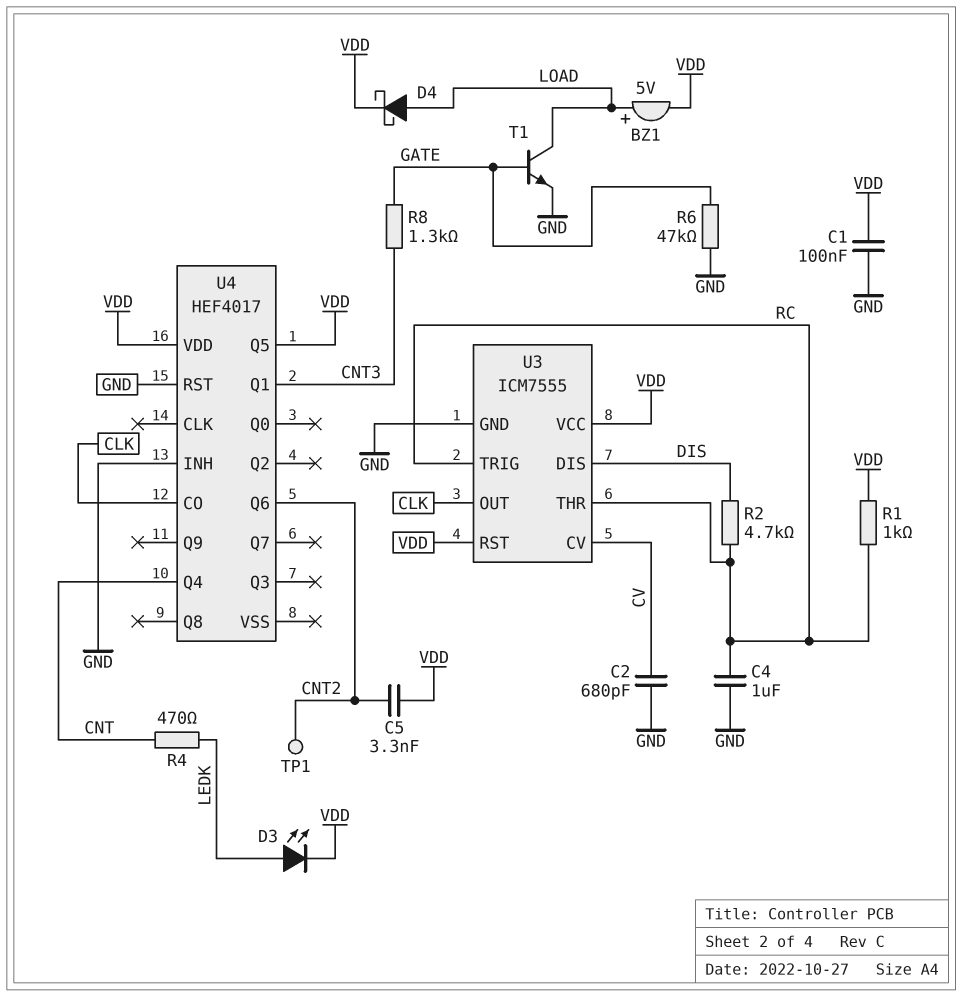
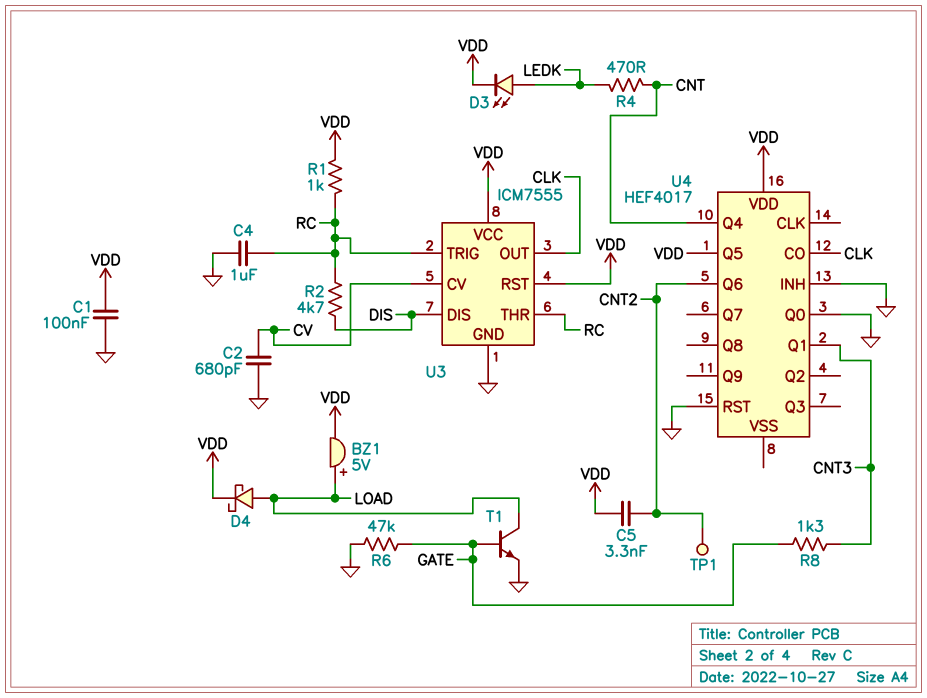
U4 pin Q0: none -> GND

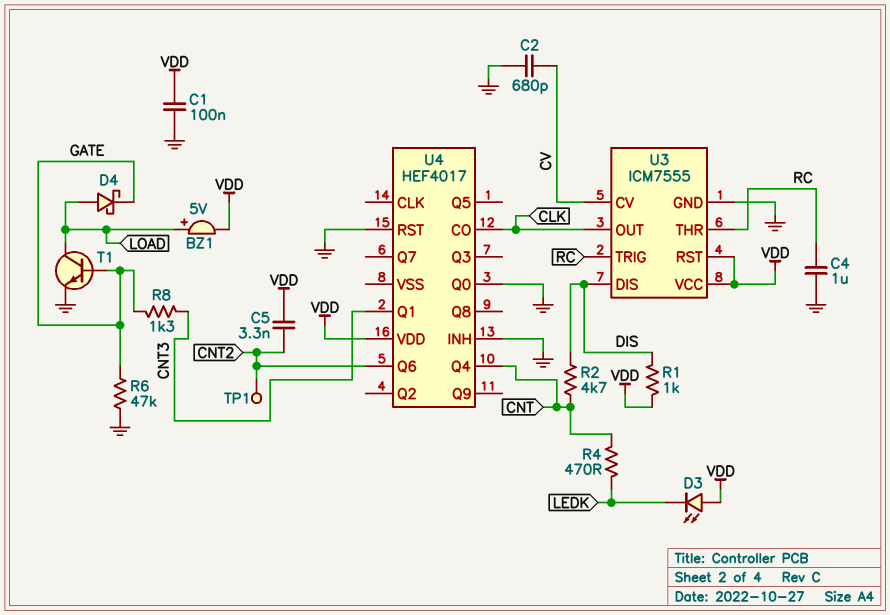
D3: LED (A LEDK, K VDD) -> LED (A VDD, K LEDK)
D4: schottky (A LOAD, K VDD) -> schottky (A LOAD, K GATE)
R1: 1k (RC, VDD) -> 1k (DIS, VDD)
R2: 4.7k (DIS, RC) -> 4.7k (CNT, DIS)
U4 pin Q5: VDD -> none

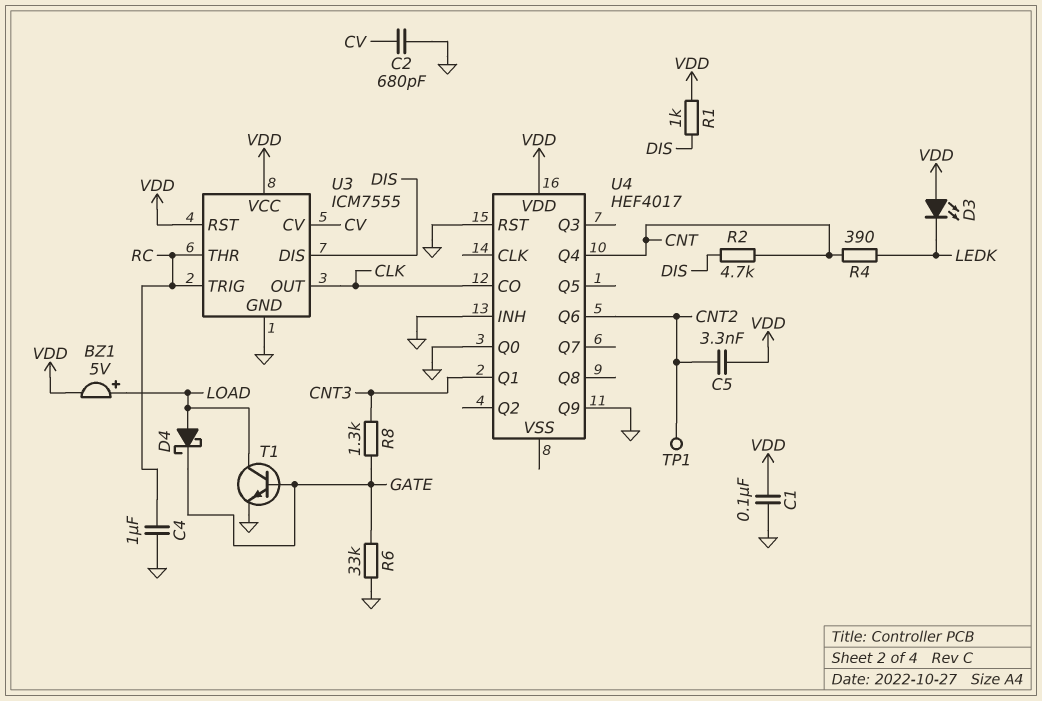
R4: 470 (CNT, LEDK) -> 390 (CNT, LEDK)
R6: 47k (GATE, GND) -> 33k (GATE, GND)
U4 pin Q9: none -> GND

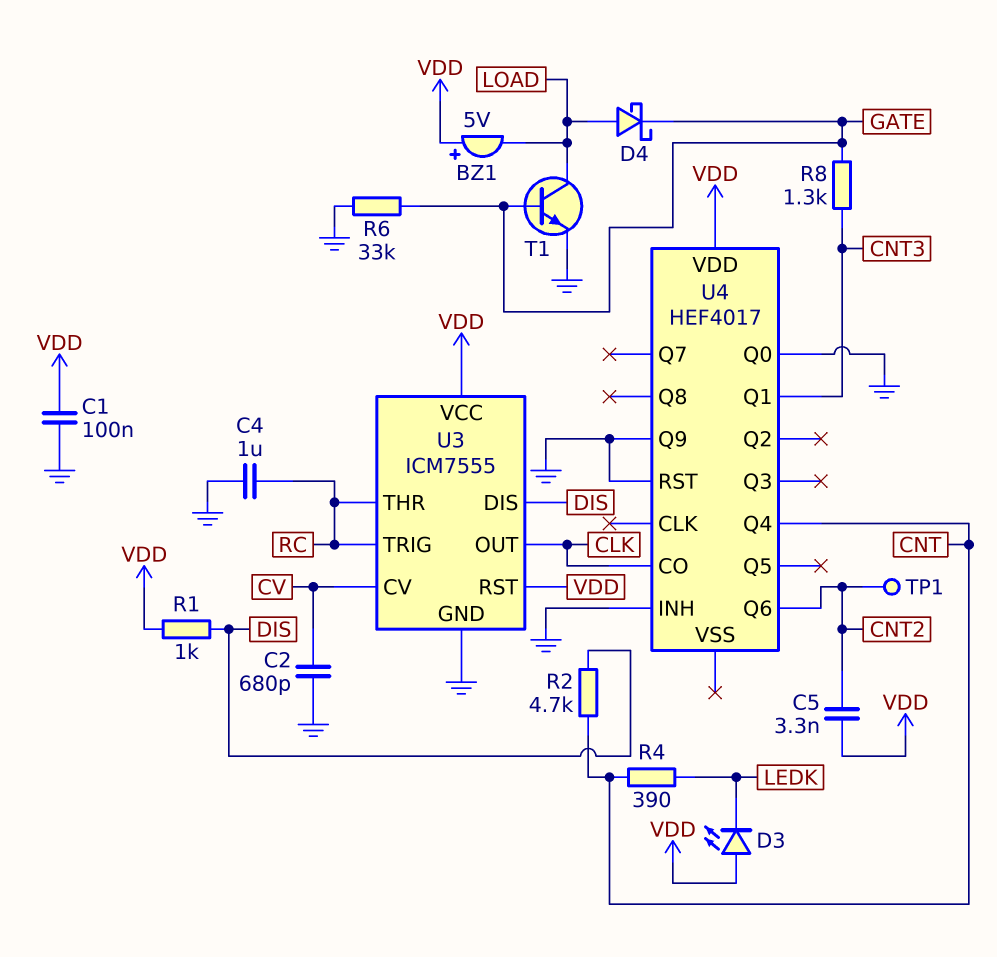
BZ1: buzzer 5V (plus LOAD, minus VDD) -> buzzer 5V (plus VDD, minus LOAD)

